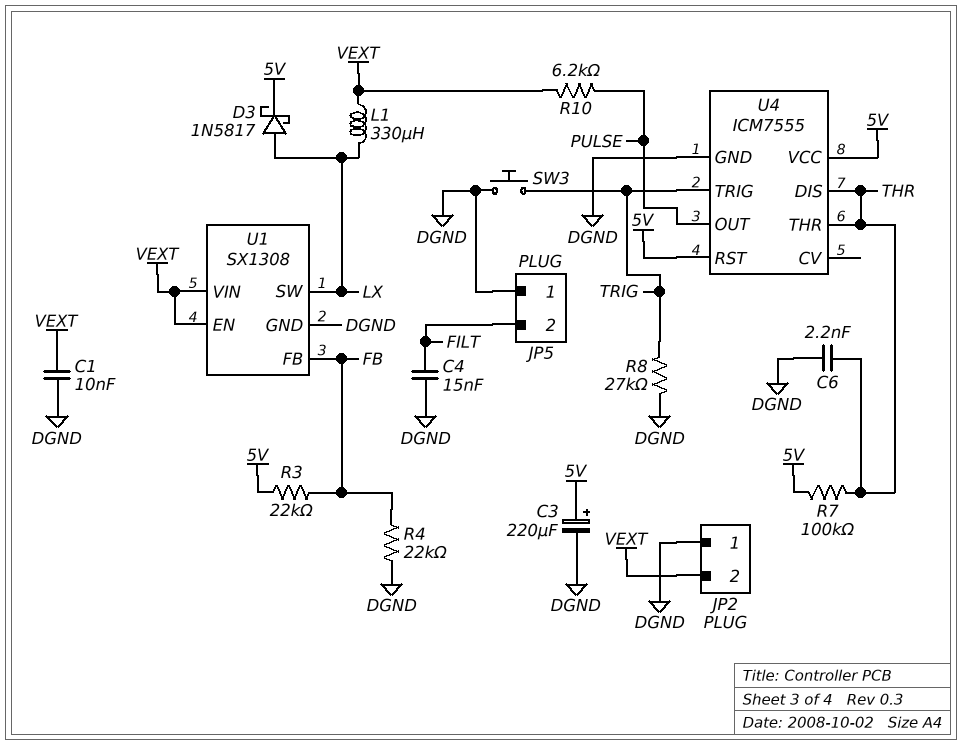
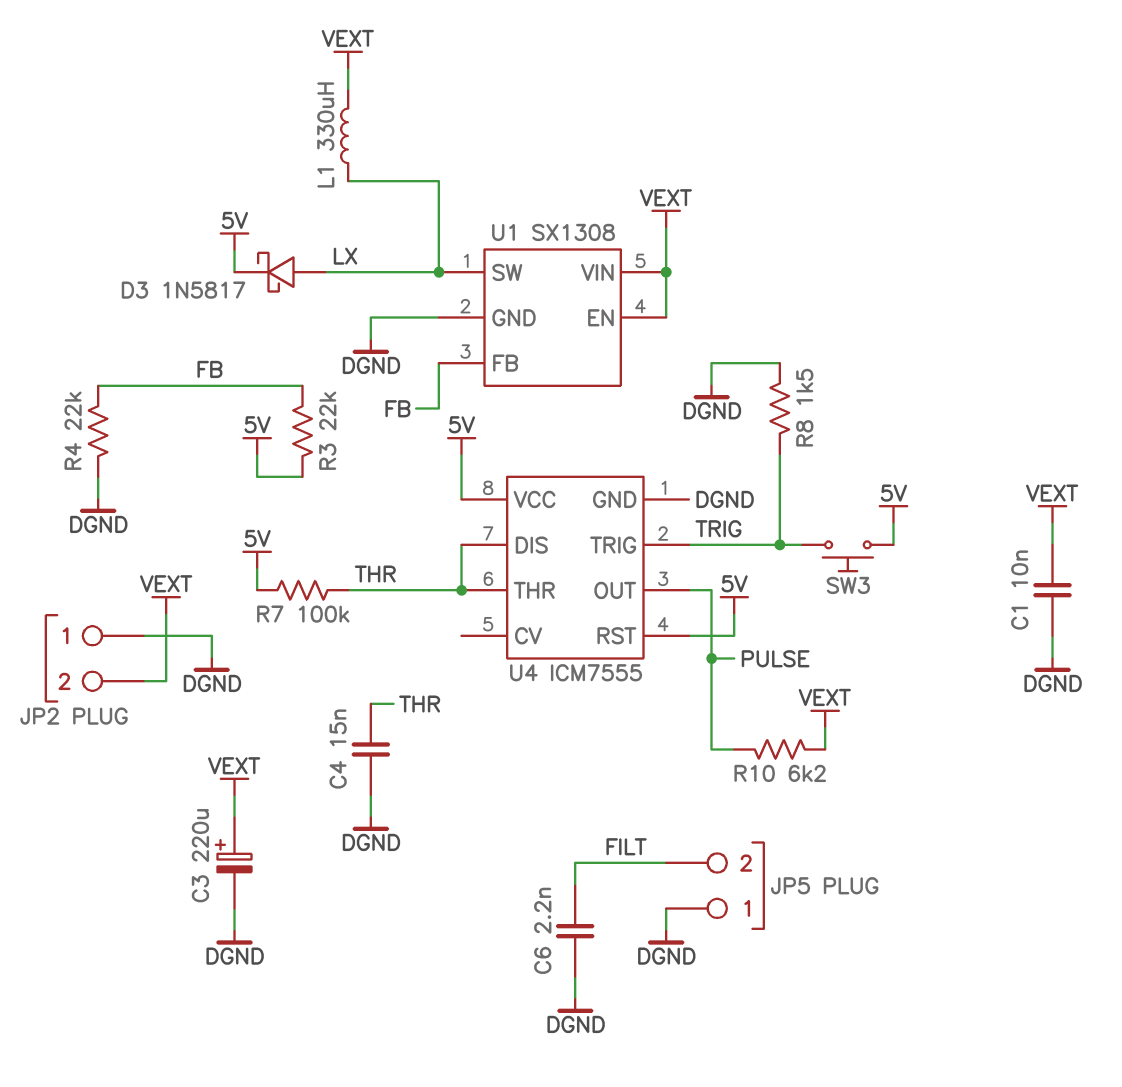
C3: 220uF (plus 5V, minus DGND) -> 220uF (plus VEXT, minus DGND)
C4: 15nF (DGND, FILT) -> 15nF (DGND, THR)
C6: 2.2nF (DGND, THR) -> 2.2nF (DGND, FILT)
R8: 27k (DGND, TRIG) -> 1.5k (DGND, TRIG)
SW3: button (DGND, TRIG) -> button (5V, TRIG)

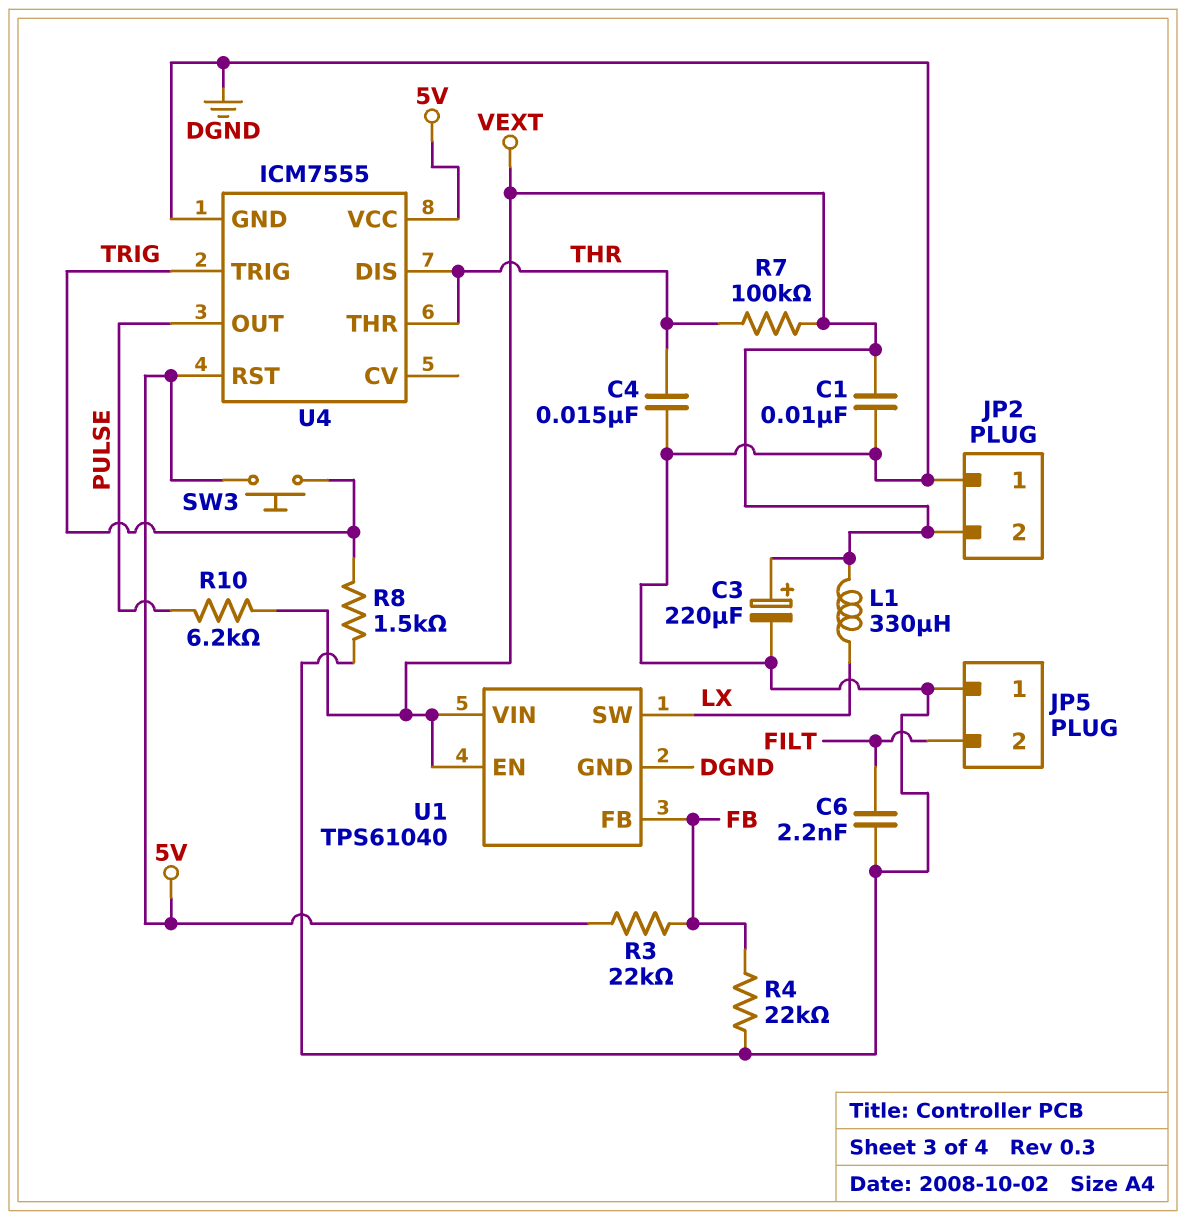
D3: schottky 1N5817 (A LX, K 5V) -> none
R7: 100k (5V, THR) -> 100k (THR, VEXT)
U1: SX1308 -> TPS61040

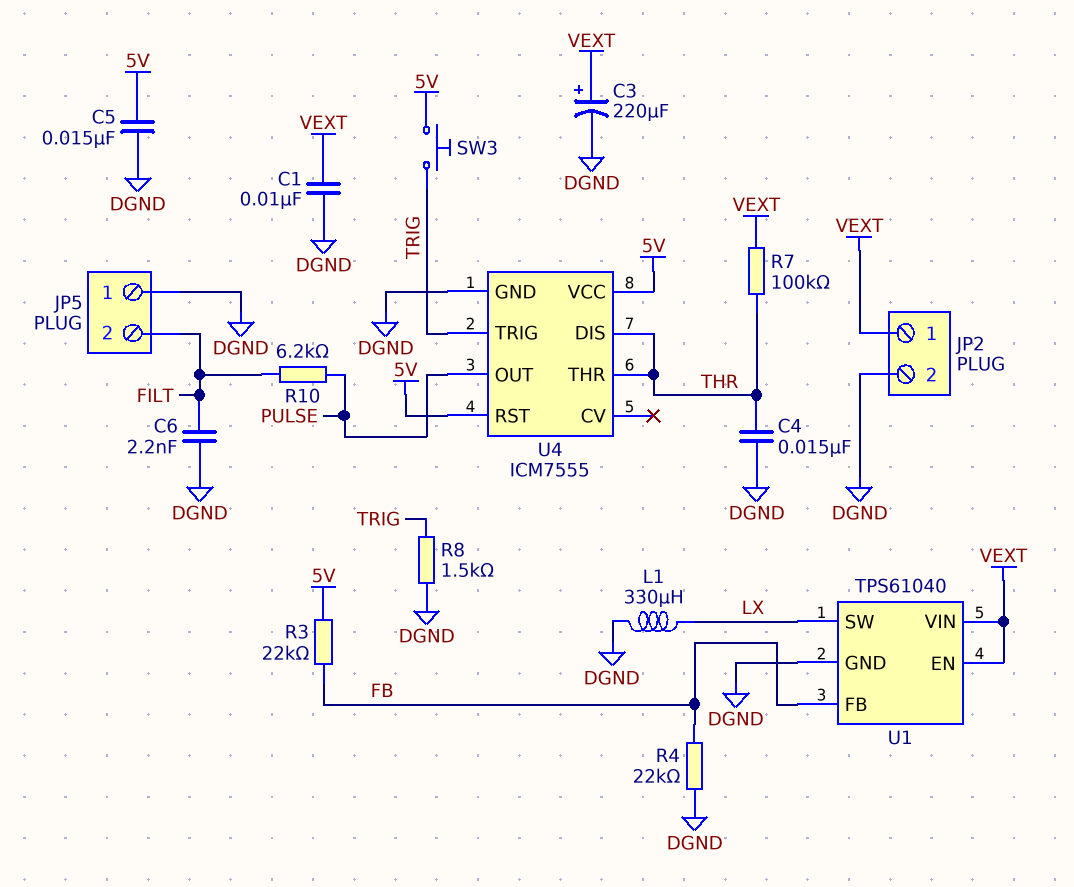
C5: none -> 15nF (5V, DGND)
JP2 pin 1: DGND -> VEXT
JP2 pin 2: VEXT -> DGND
L1: 330uH (LX, VEXT) -> 330uH (DGND, LX)
R10: 6.2k (PULSE, VEXT) -> 6.2k (FILT, PULSE)

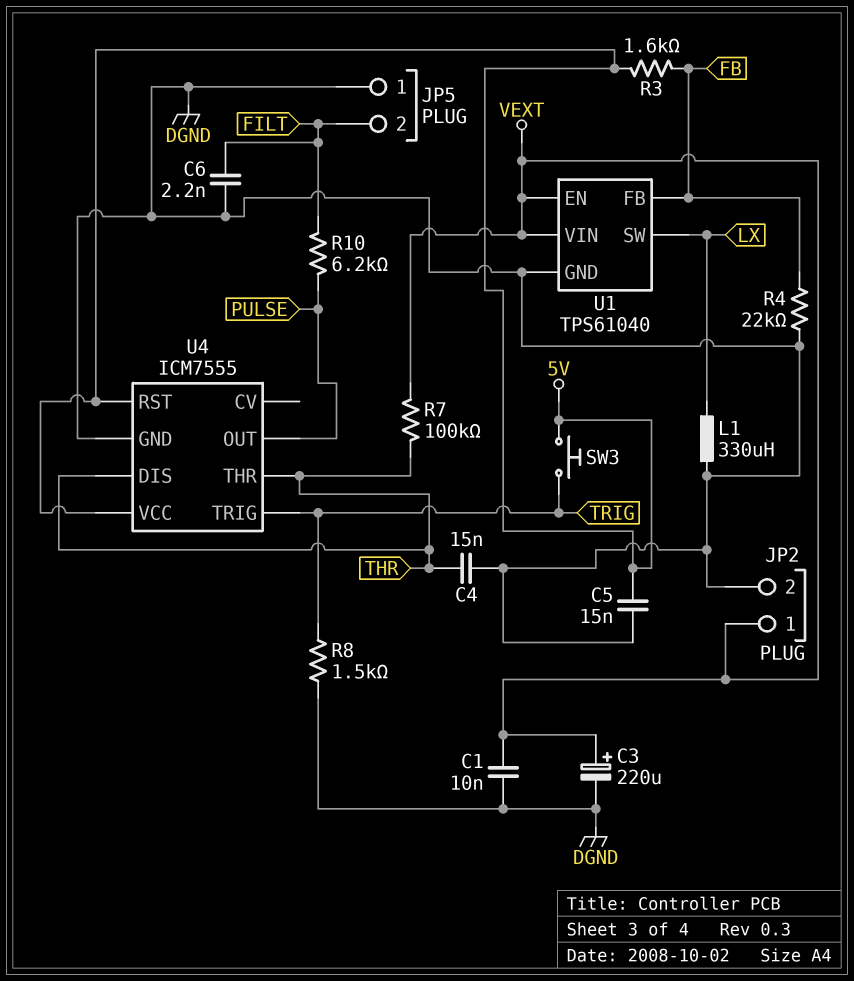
R3: 22k (5V, FB) -> 1.6k (5V, FB)

